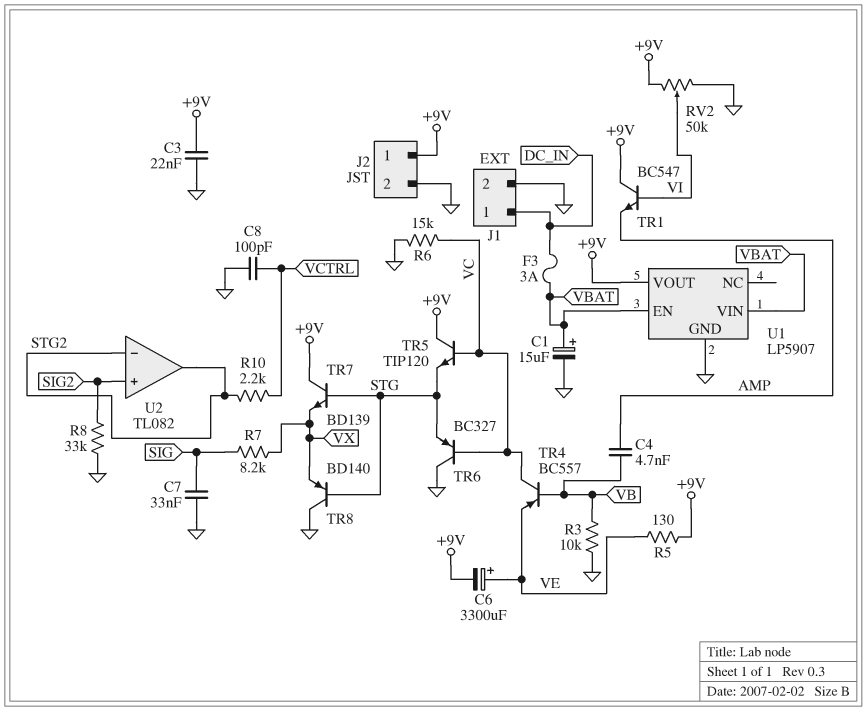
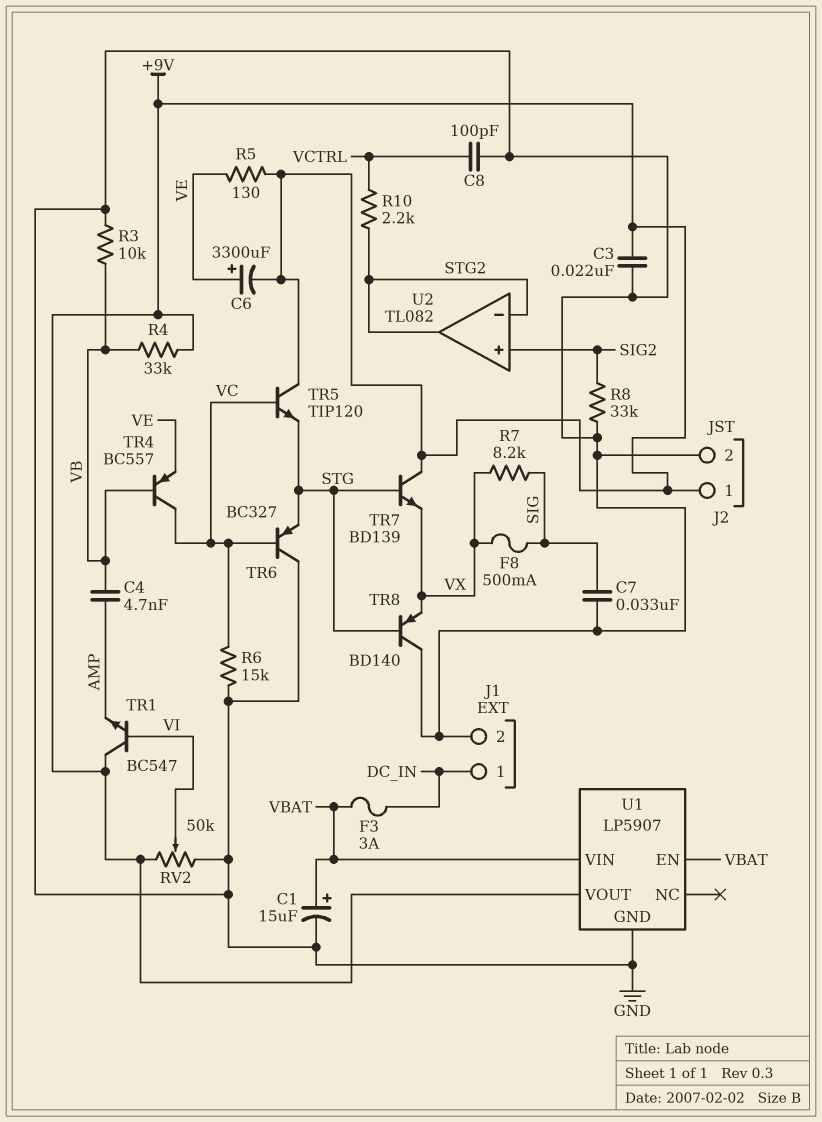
F8: none -> 500mA (SIG, VX)
R4: none -> 33k (+9V, VB)

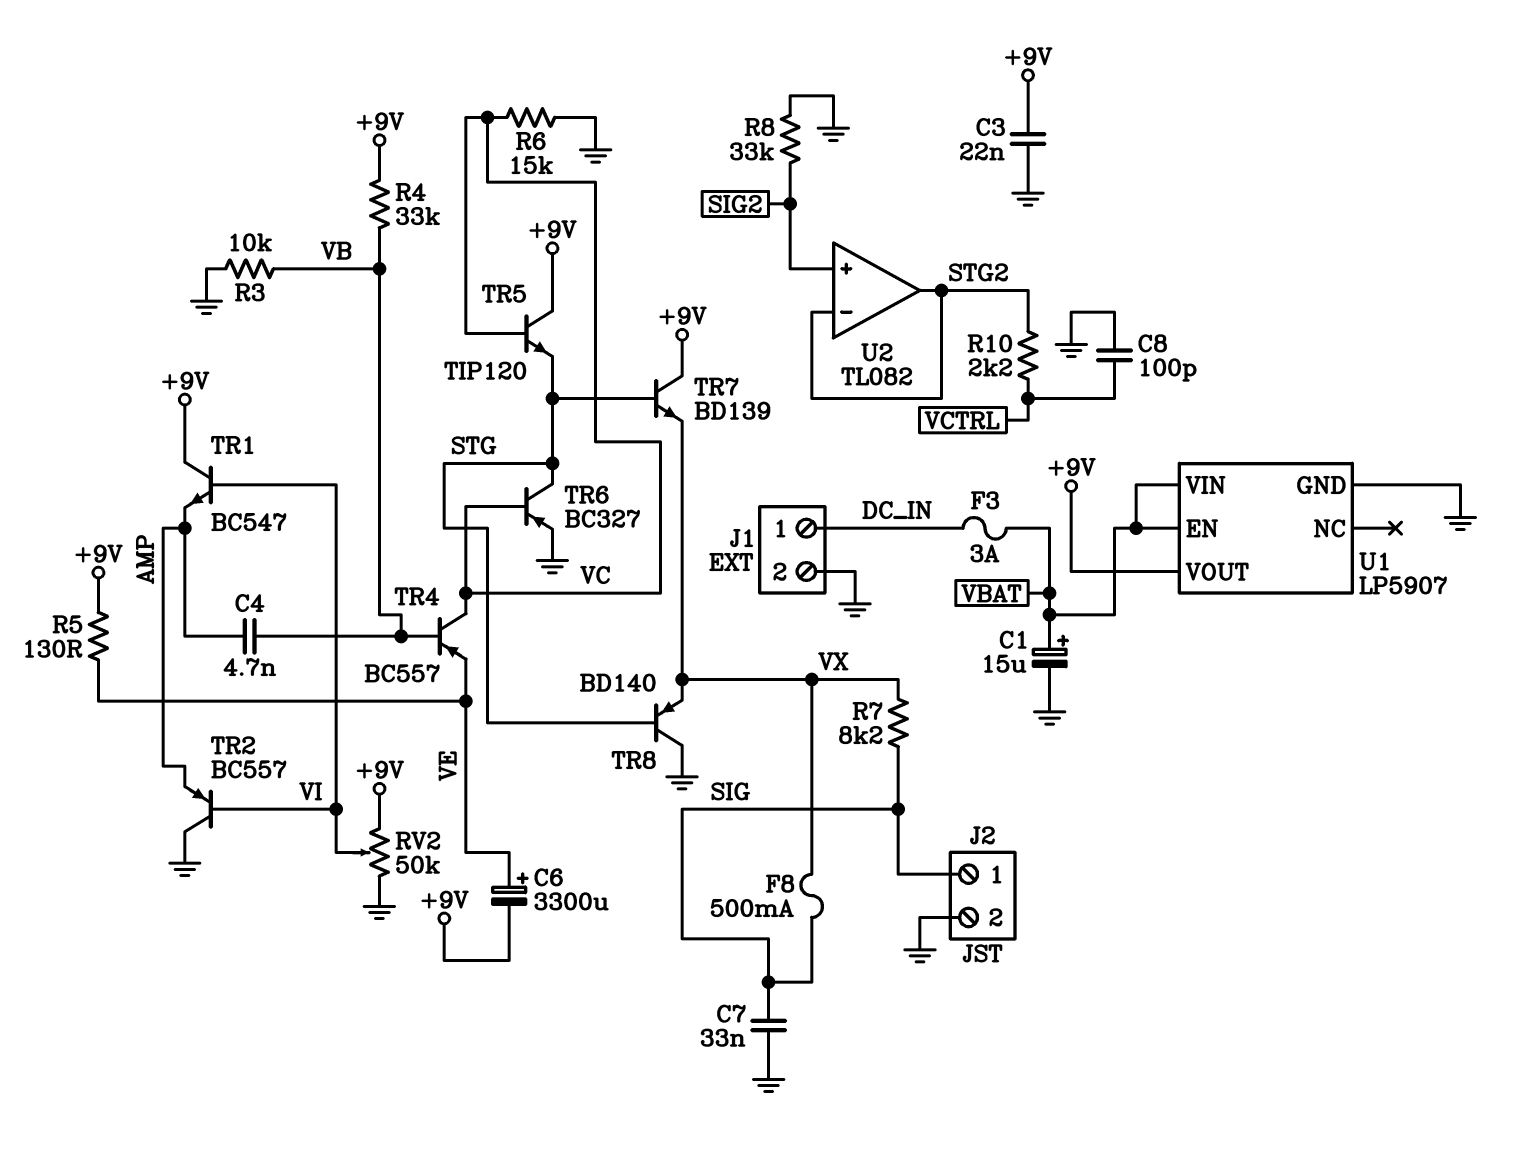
J2 pin 1: +9V -> SIG
TR2: none -> PNP BC557 (B VI, C GND, E AMP)
TR6: PNP BC327 (B VC, C GND, E STG) -> PNP BC327 (B VC, C STG, E GND)

